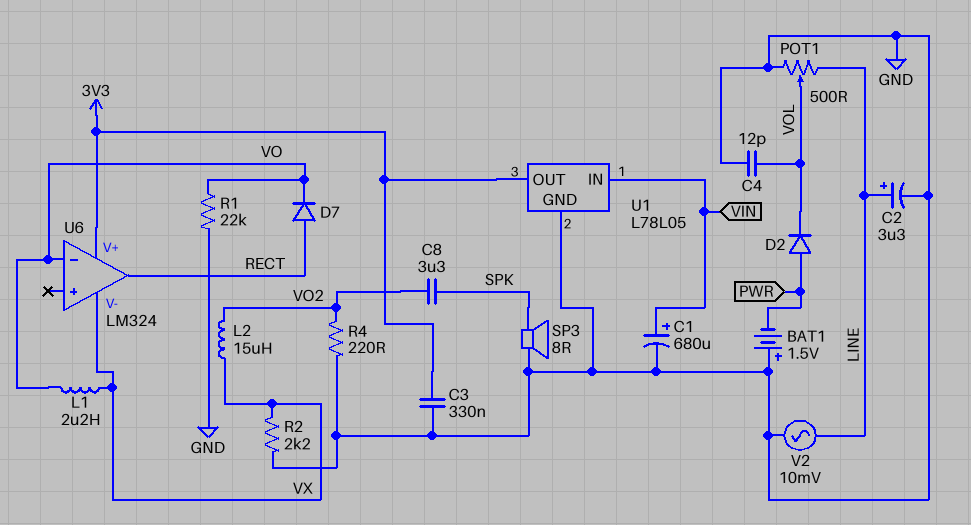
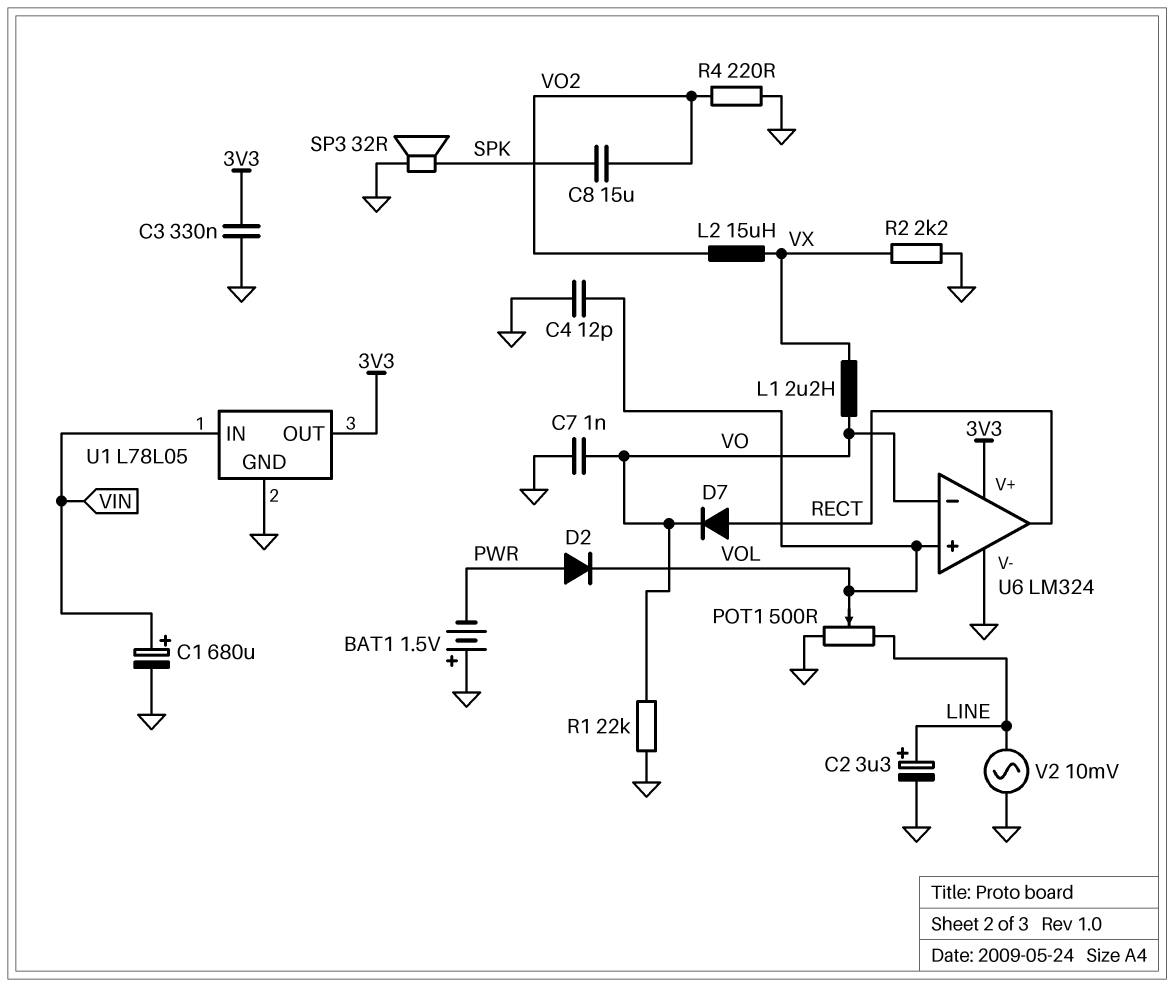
C7: none -> 1nF (GND, VO)
C8: 3.3uF (SPK, VO2) -> 15uF (SPK, VO2)
SP3: speaker 8R (GND, SPK) -> speaker 32R (GND, SPK)
U6 pin V-: VX -> GND
U6 pin in+: none -> VOL

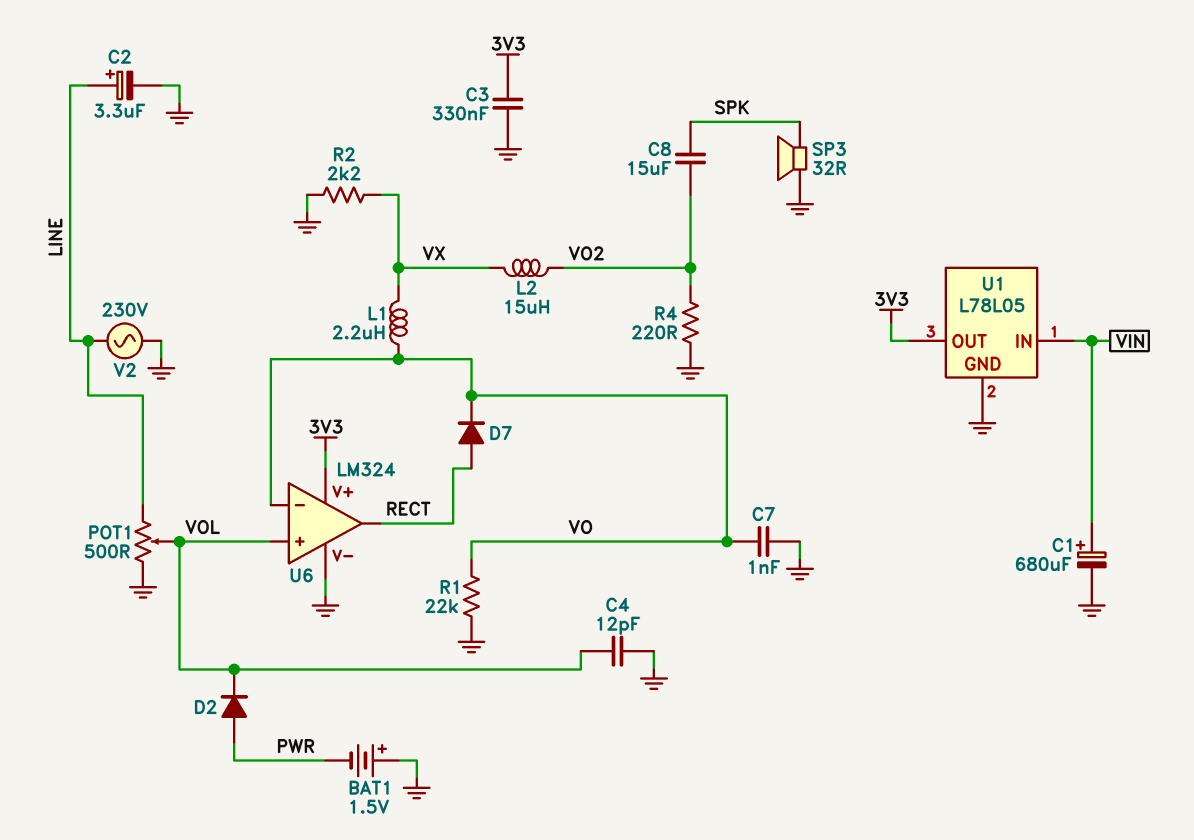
V2: AC 10mV (GND, LINE) -> AC 230V (GND, LINE)

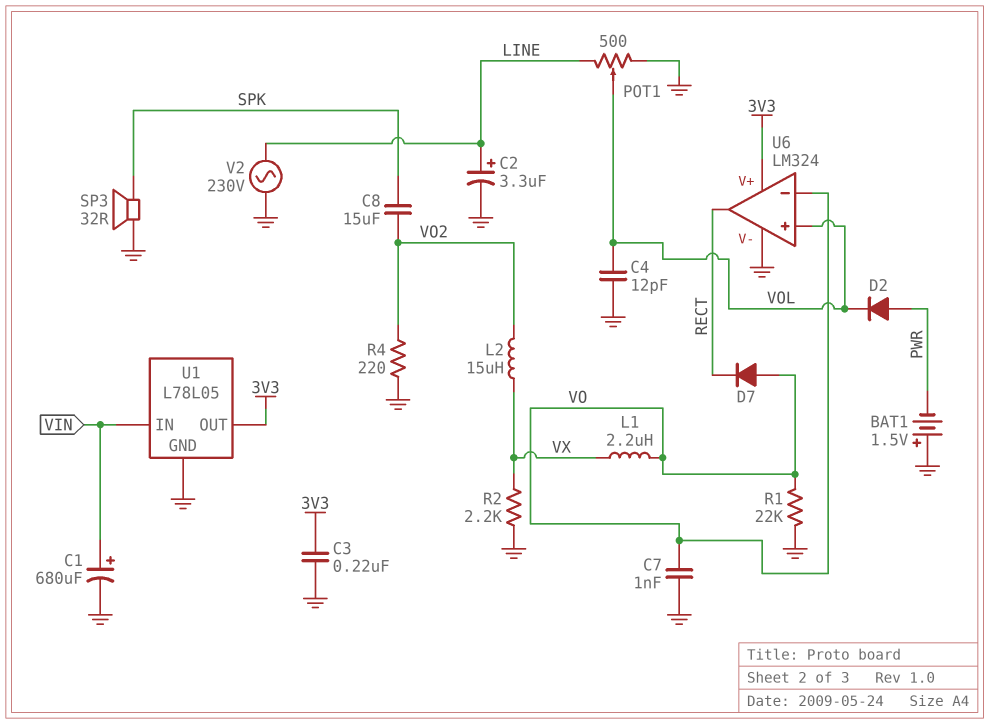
C3: 330nF (3V3, GND) -> 220nF (3V3, GND)
D7: diode (A RECT, K VO) -> diode (A VO, K RECT)

